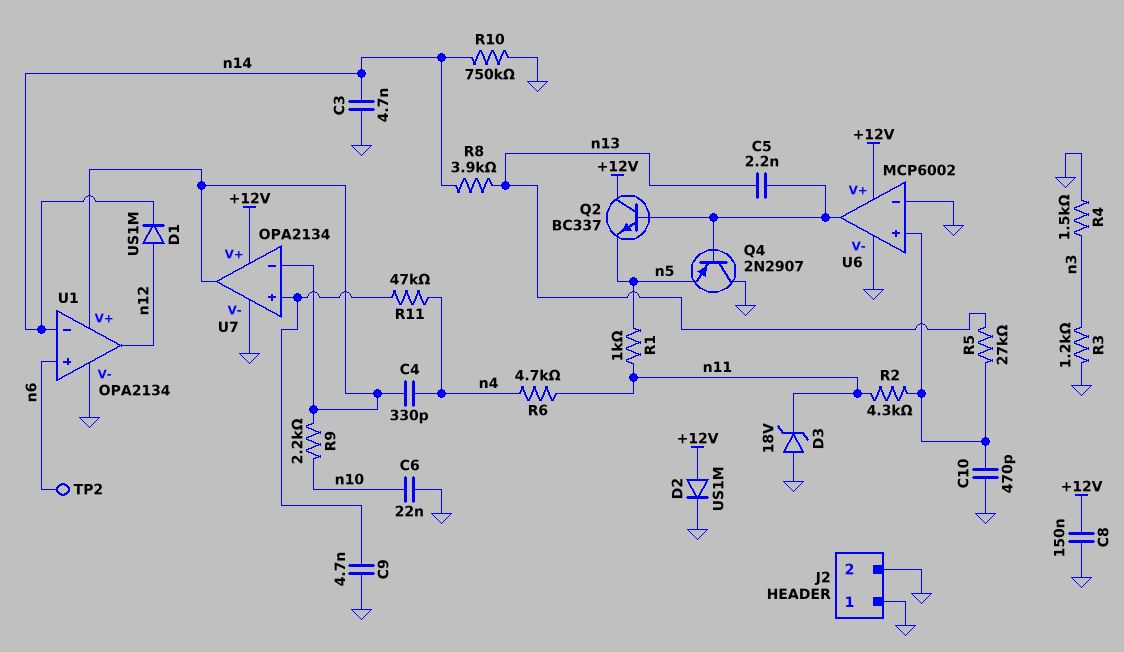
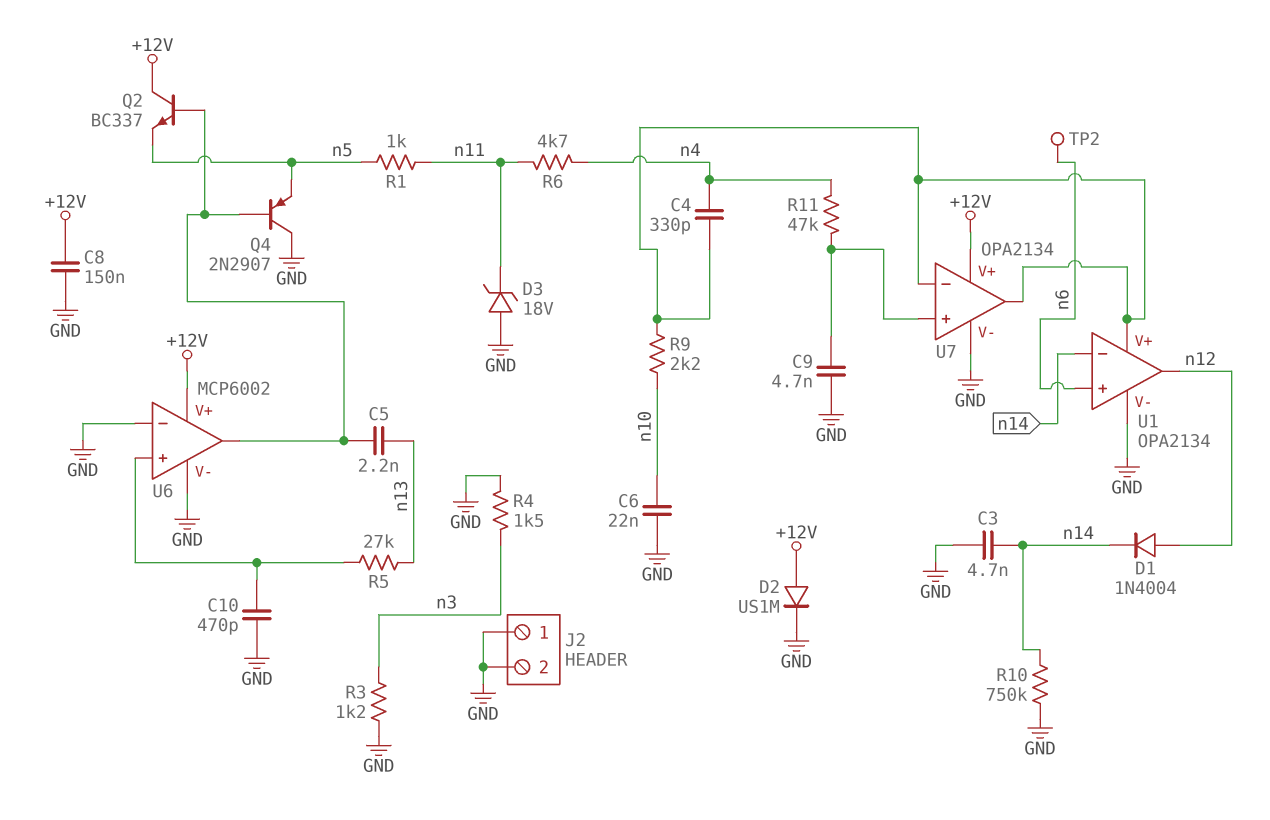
D1: diode US1M (A n12, K n14) -> diode 1N4004 (A n12, K n14)
R2: 4.3k (U6/in+, n11) -> none
R8: 3.9k (n13, n14) -> none

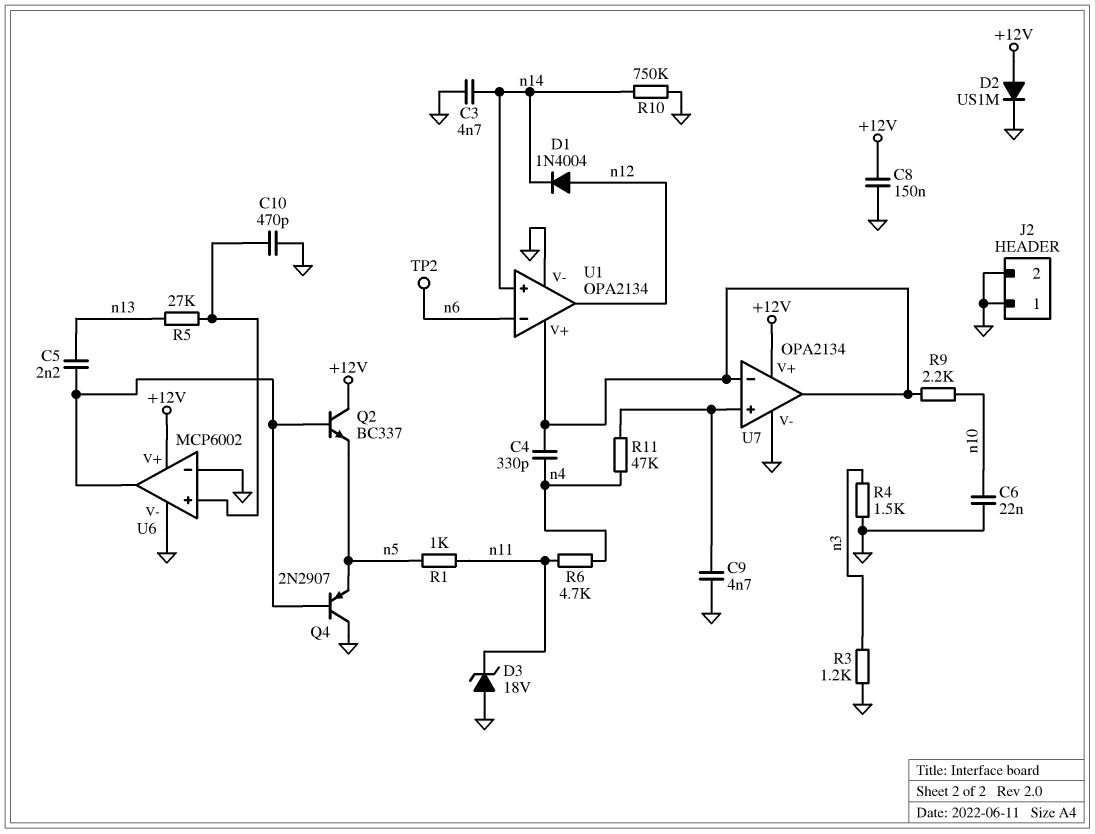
U1 pin in+: n6 -> n14
U1 pin in-: n14 -> n6

